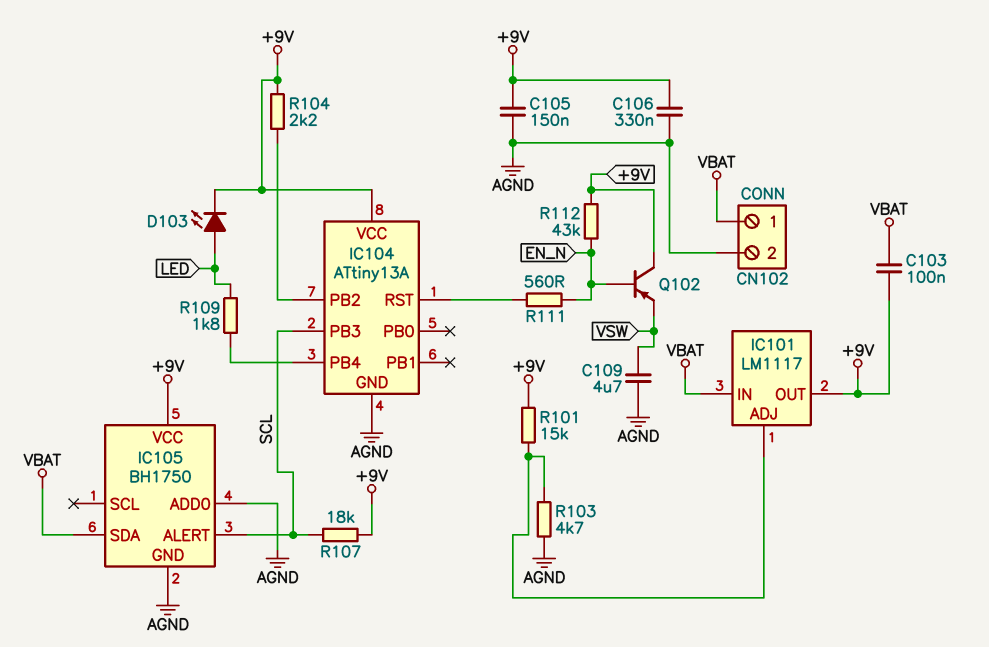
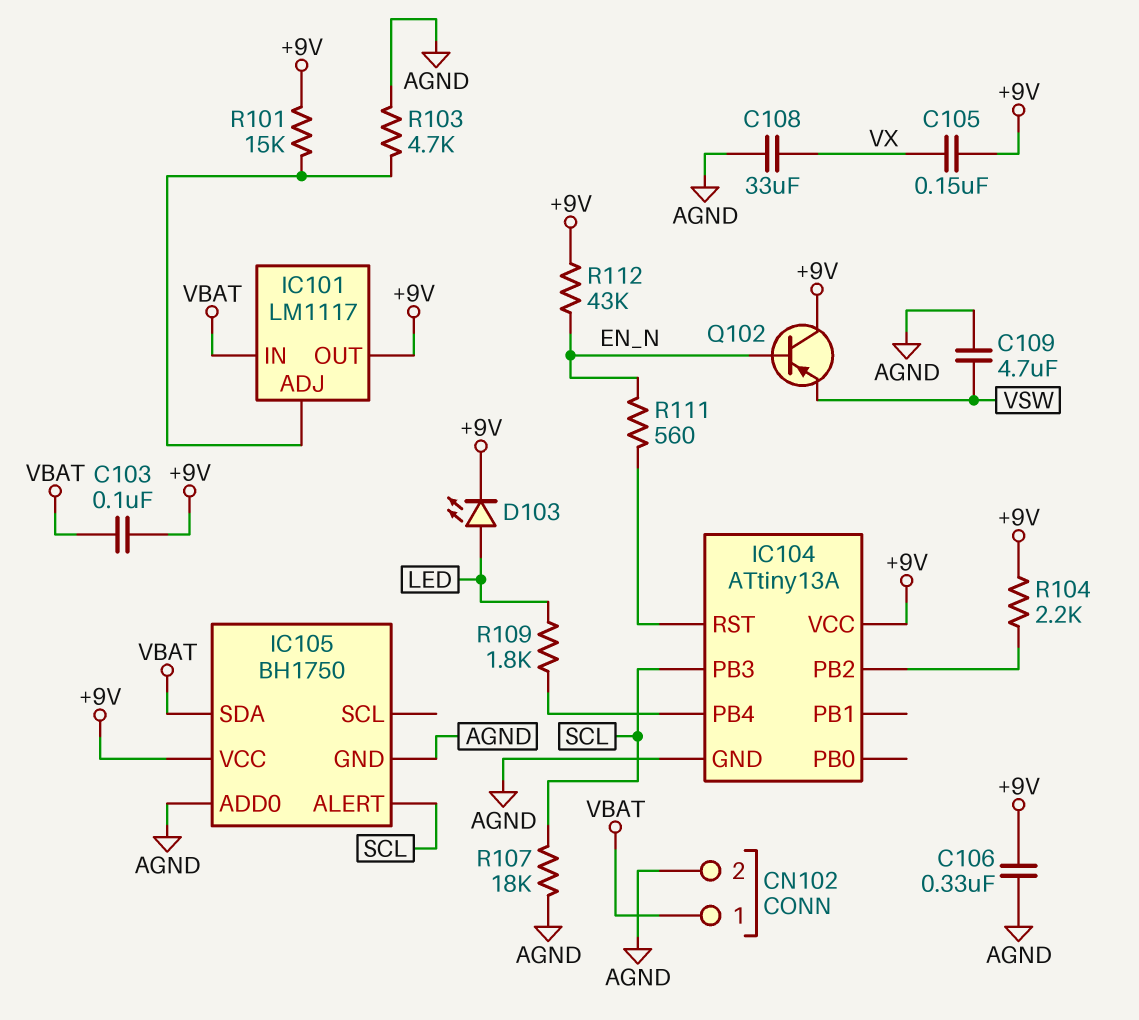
C105: 150nF (+9V, AGND) -> 150nF (+9V, VX)
C108: none -> 33uF (AGND, VX)
R107: 18k (+9V, SCL) -> 18k (AGND, SCL)

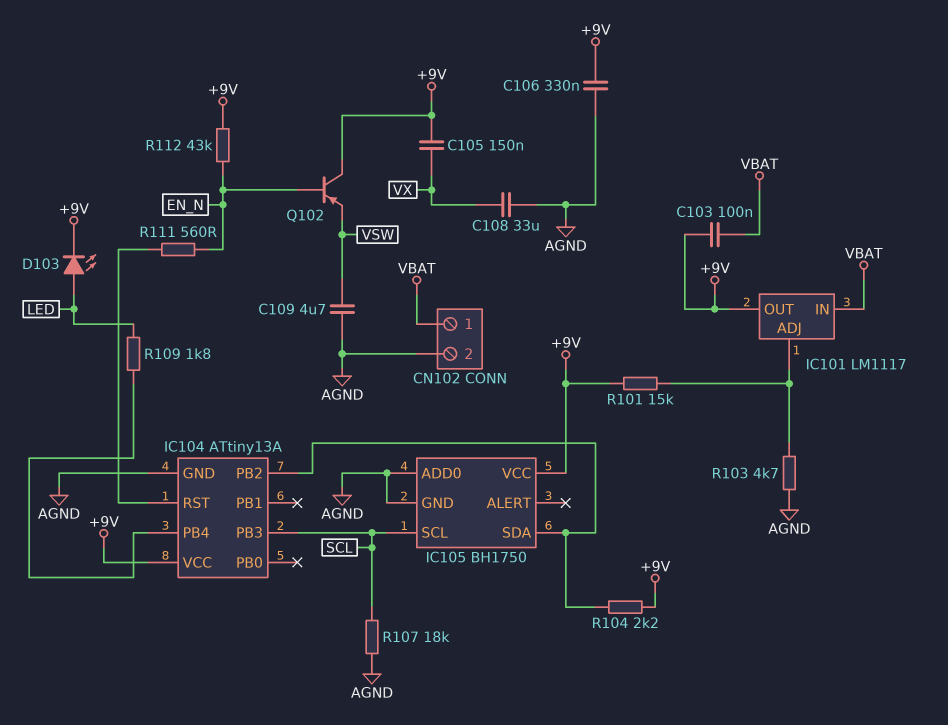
IC105 pin ALERT: SCL -> none
IC105 pin SCL: none -> SCL
IC105 pin SDA: VBAT -> IC104/PB2

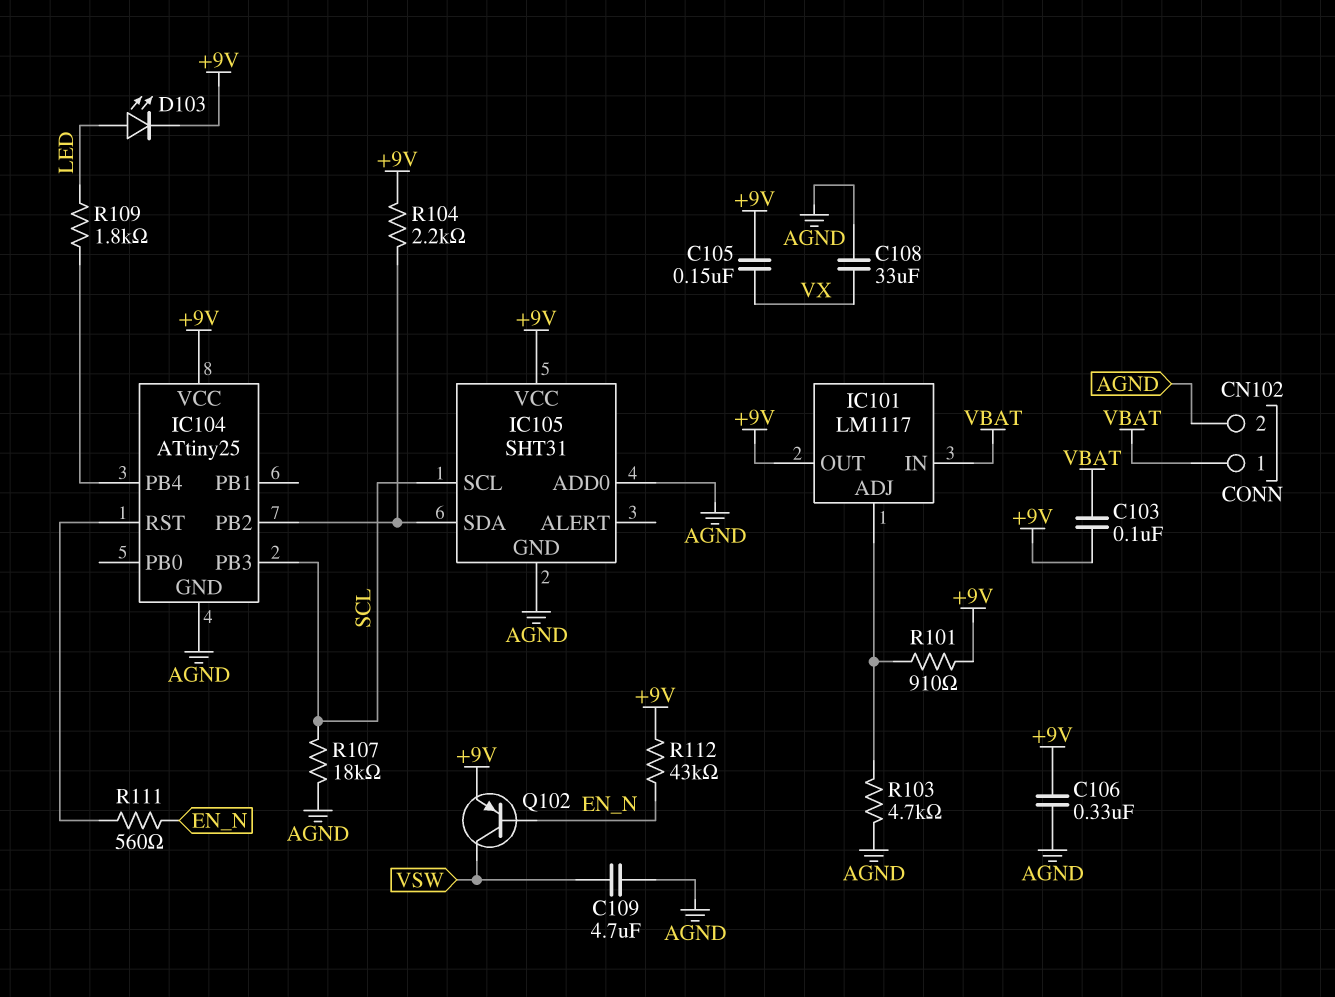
IC104: ATtiny13A -> ATtiny25
IC105: BH1750 -> SHT31
Q102: PNP (B EN_N, C +9V, E VSW) -> PNP (B EN_N, C VSW, E +9V)
R101: 15k (+9V, IC101/ADJ) -> 910 (+9V, IC101/ADJ)

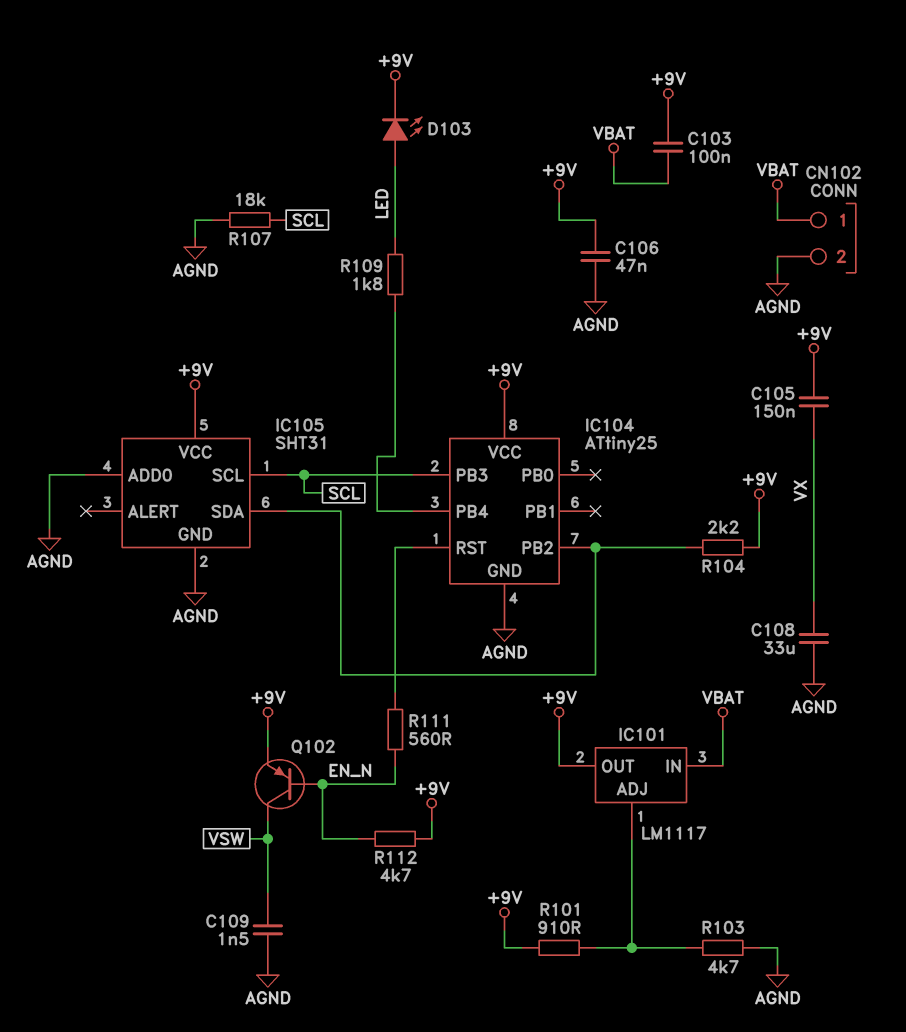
C106: 330nF (+9V, AGND) -> 47nF (+9V, AGND)
C109: 4.7uF (AGND, VSW) -> 1.5nF (AGND, VSW)
R112: 43k (+9V, EN_N) -> 4.7k (+9V, EN_N)

